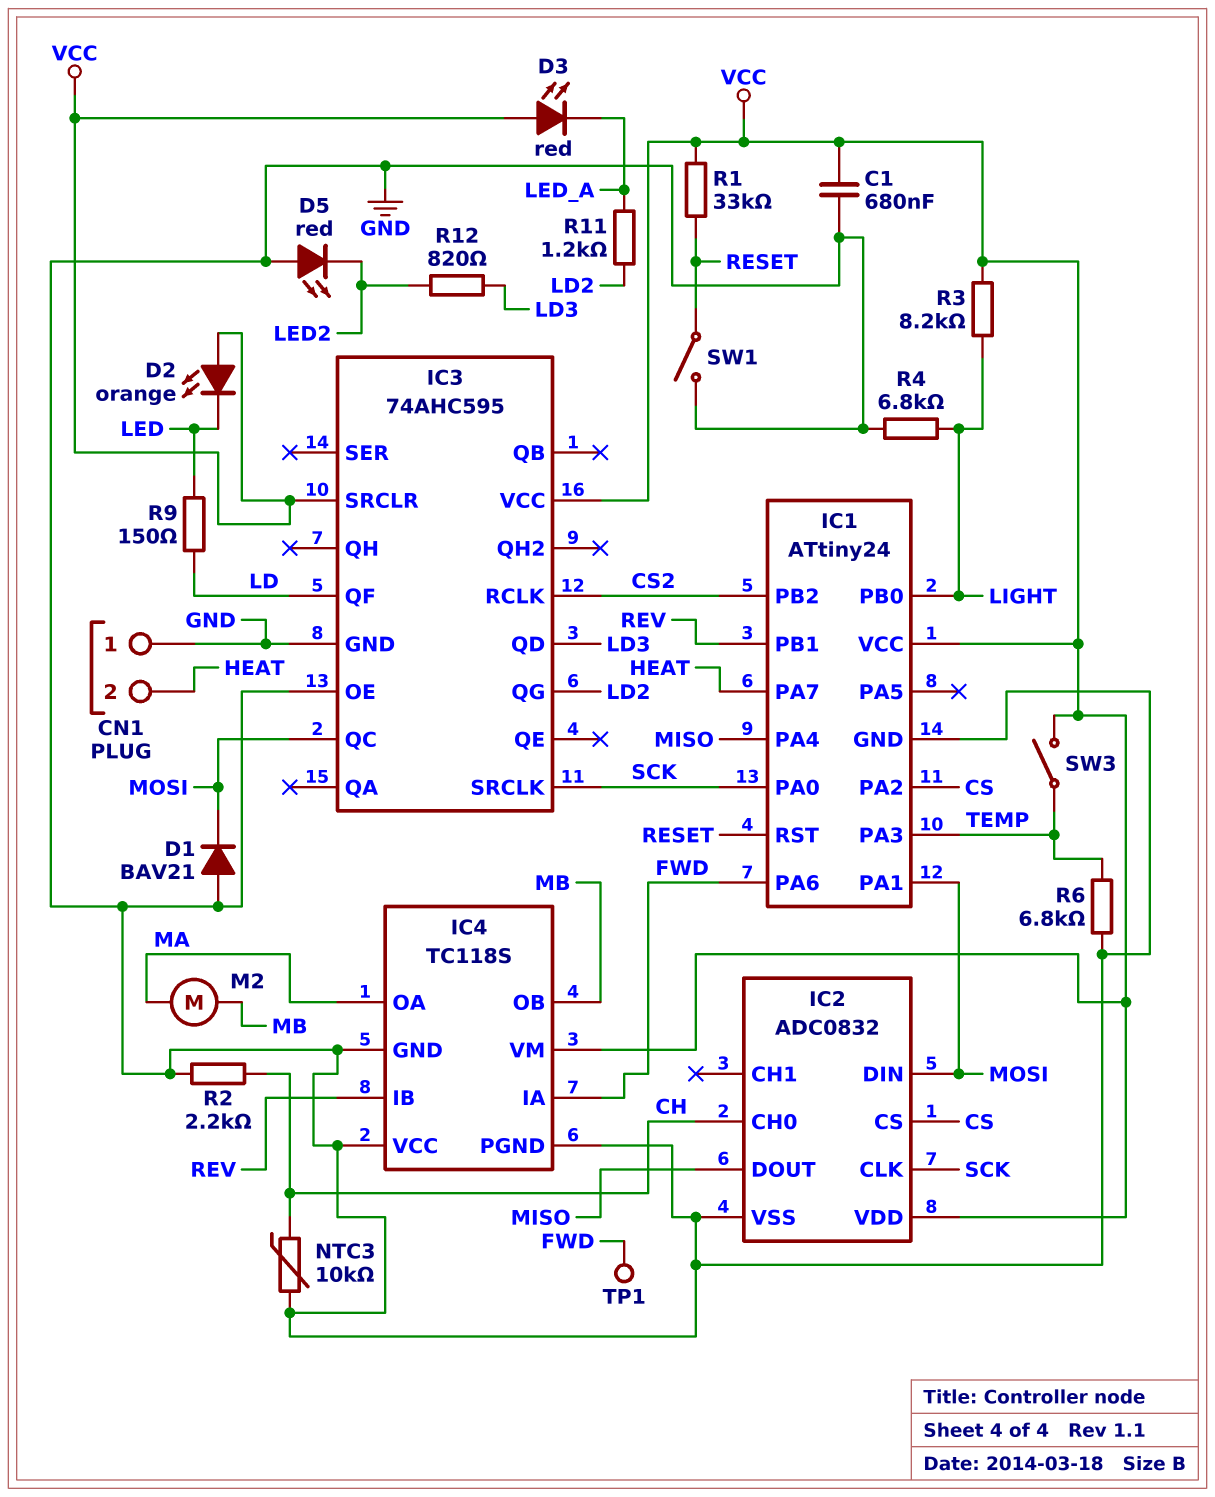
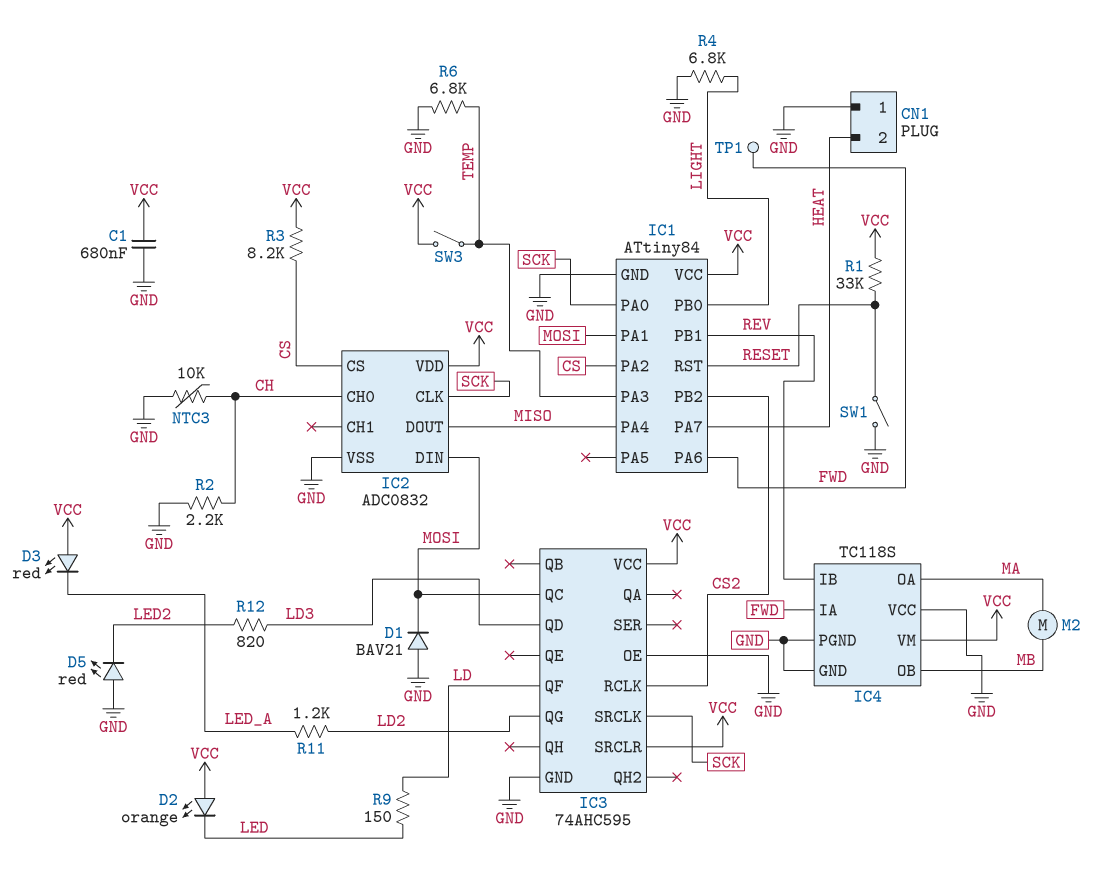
IC1: ATtiny24 -> ATtiny84
R3: 8.2k (LIGHT, VCC) -> 8.2k (CS, VCC)

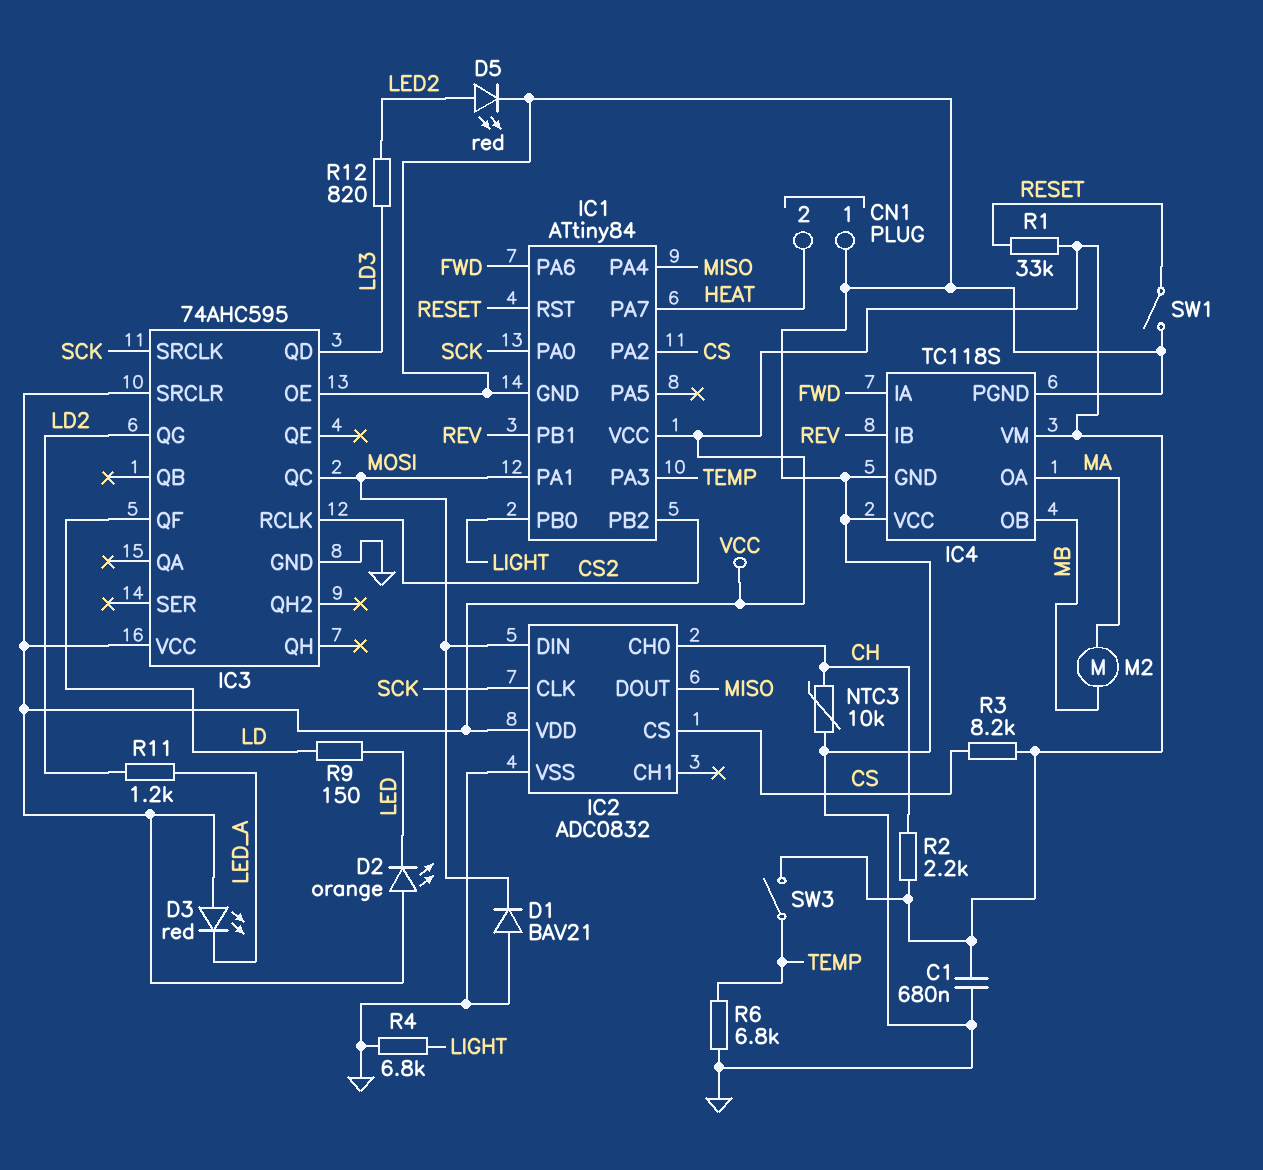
D5: LED red (A GND, K LED2) -> LED red (A LED2, K GND)
R2: 2.2k (CH, GND) -> 2.2k (CH, VCC)
TP1: test point (FWD) -> none

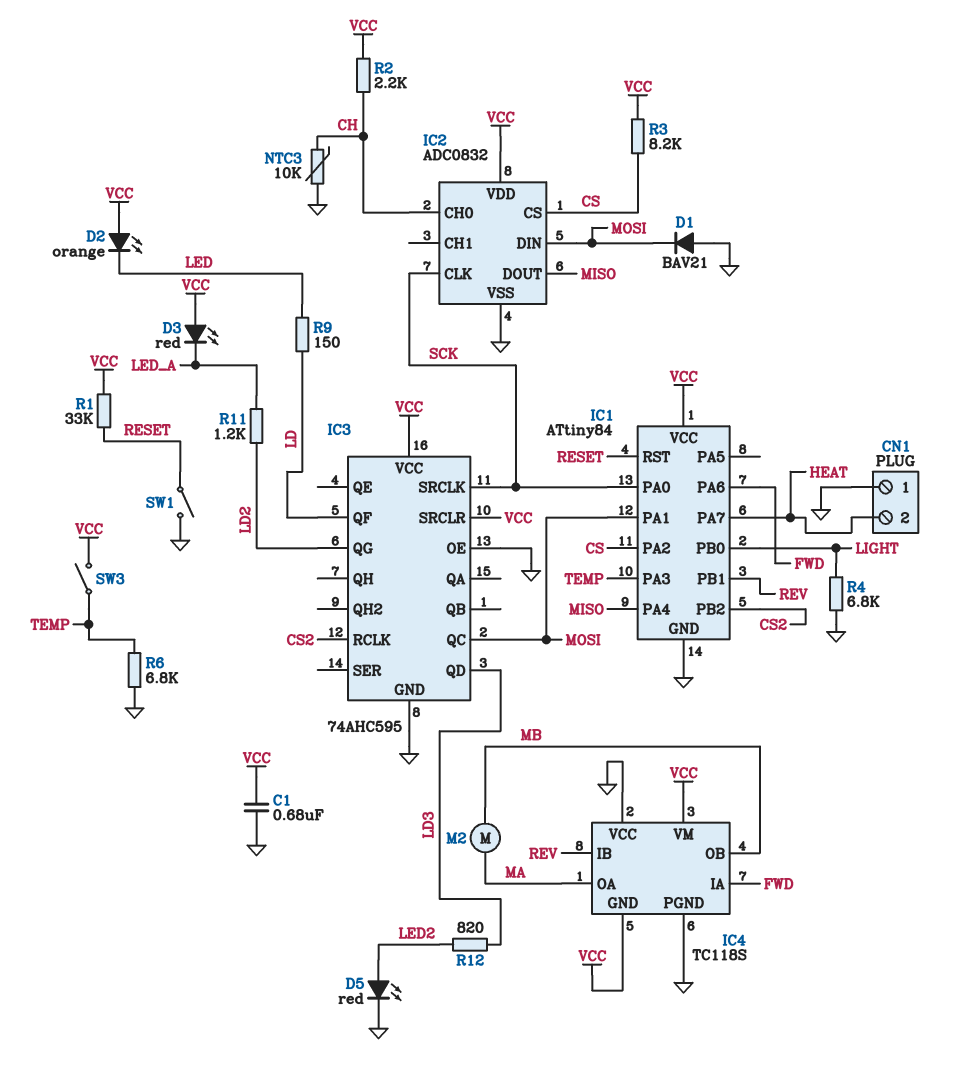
IC4 pin GND: GND -> VCC

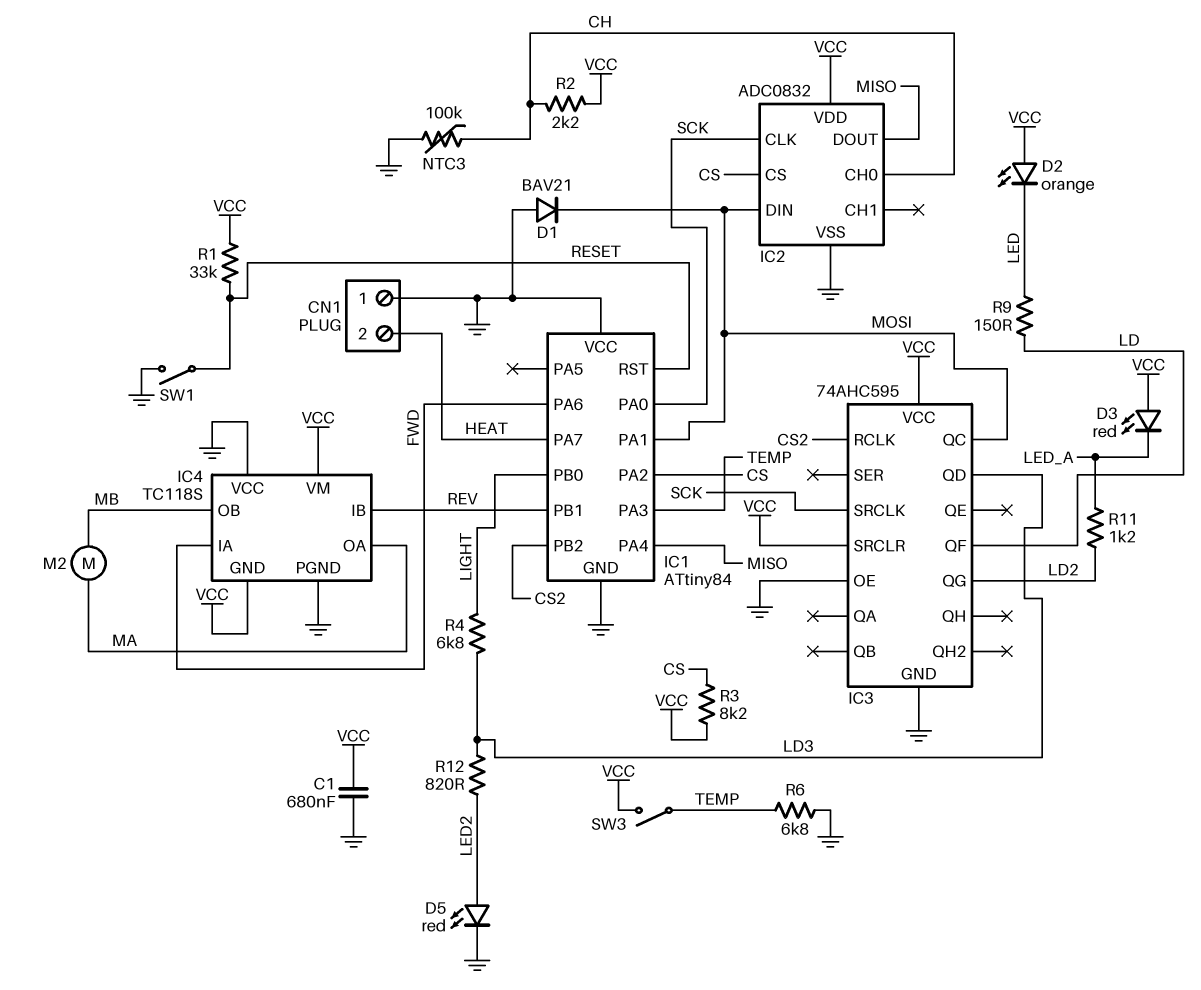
IC1 pin VCC: VCC -> GND
NTC3: 10k (CH, GND) -> 100k (CH, GND)
R4: 6.8k (GND, LIGHT) -> 6.8k (LD3, LIGHT)

